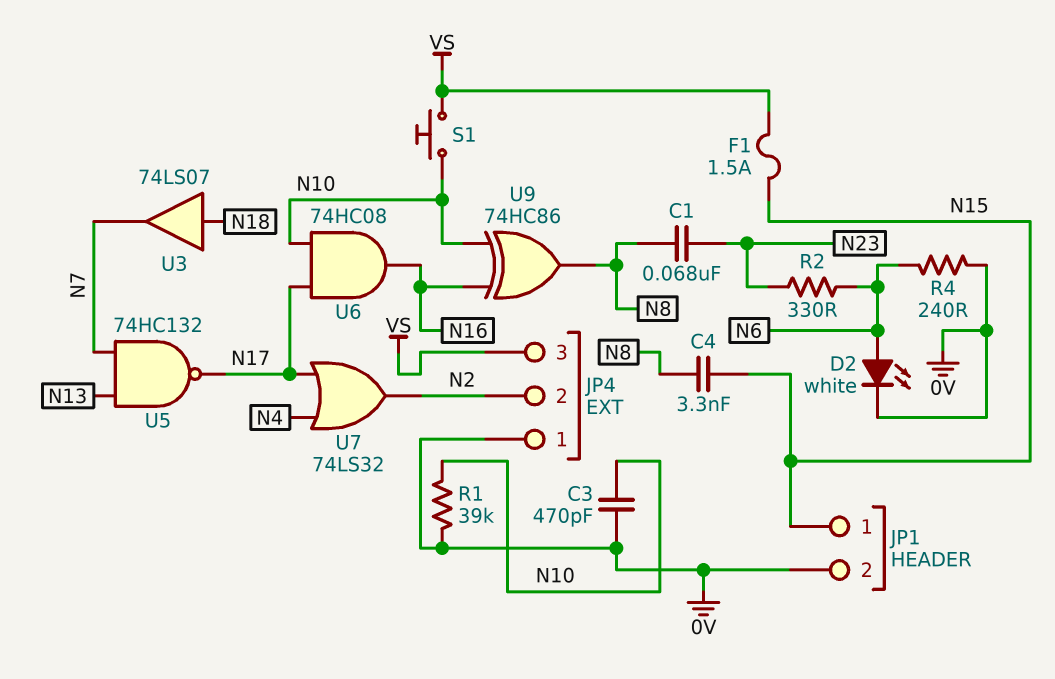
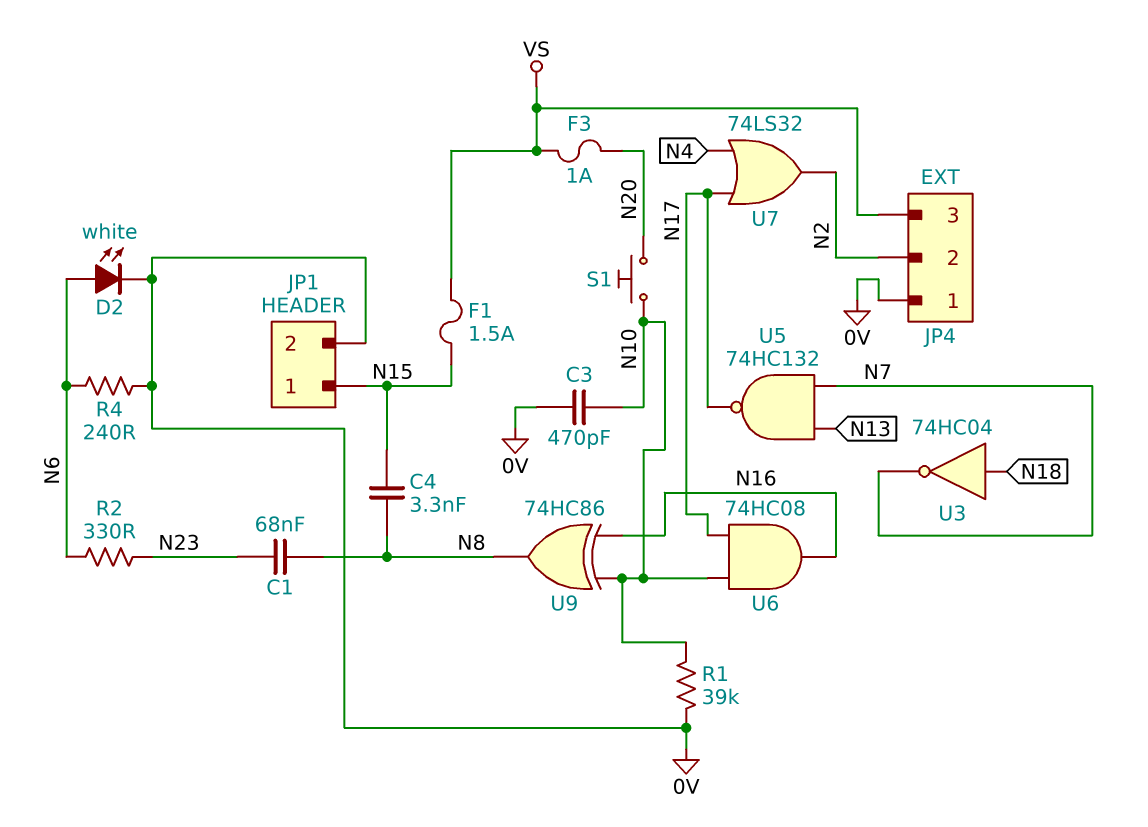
F3: none -> 1A (N20, VS)
S1: button (N10, VS) -> button (N10, N20)
U3: buffer 74LS07 (in N18, out N7) -> NOT 74HC04 (in N18, out N7)

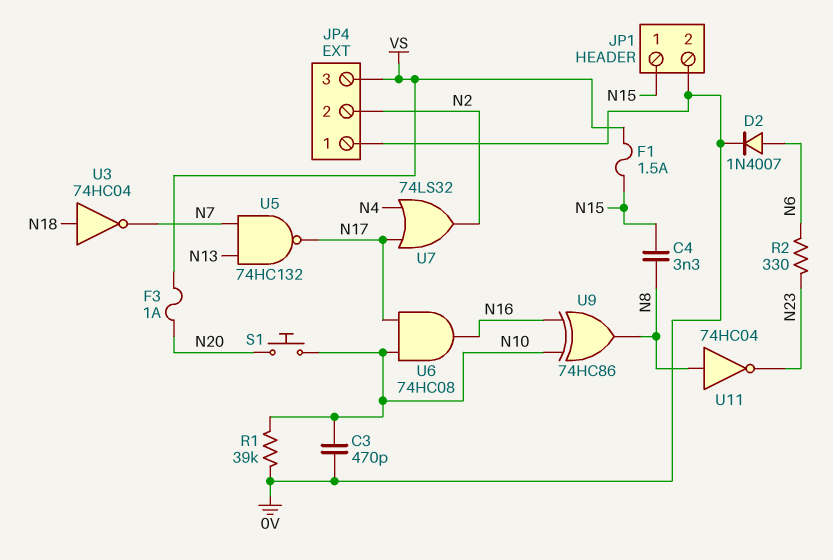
C1: 68nF (N8, N23) -> none
D2: LED white (A N6, K 0V) -> diode 1N4007 (A N6, K 0V)
R4: 240 (0V, N6) -> none
U11: none -> NOT 74HC04 (in N8, out N23)

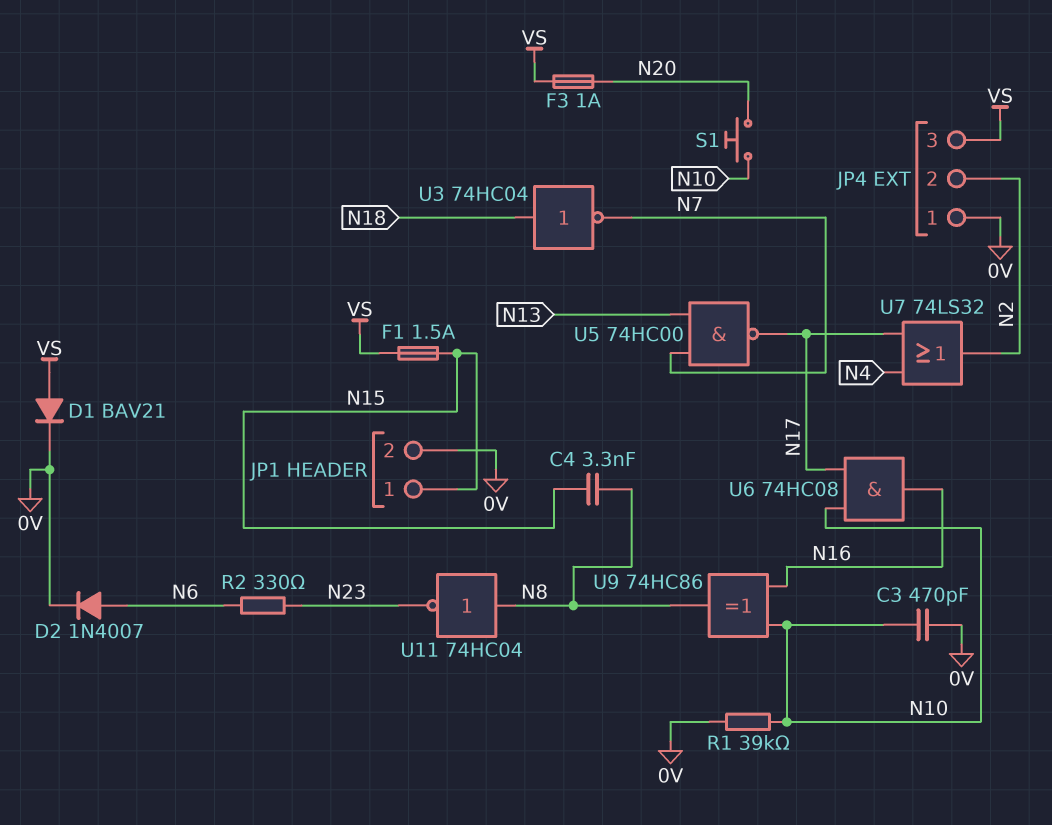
D1: none -> diode BAV21 (A VS, K 0V)
U5: NAND 74HC132 (in N7, in N13, out N17) -> NAND 74HC00 (in N7, in N13, out N17)

